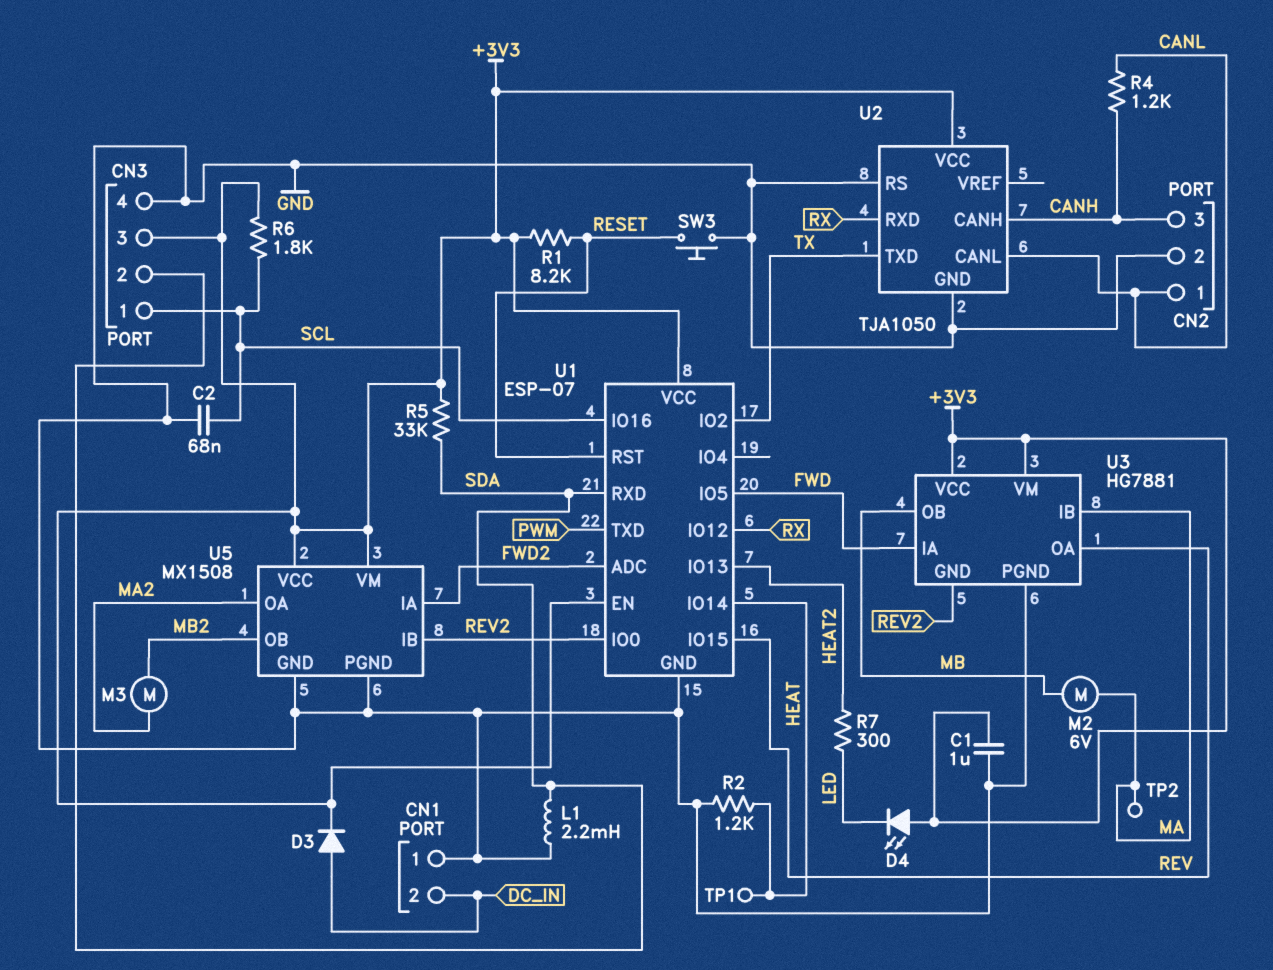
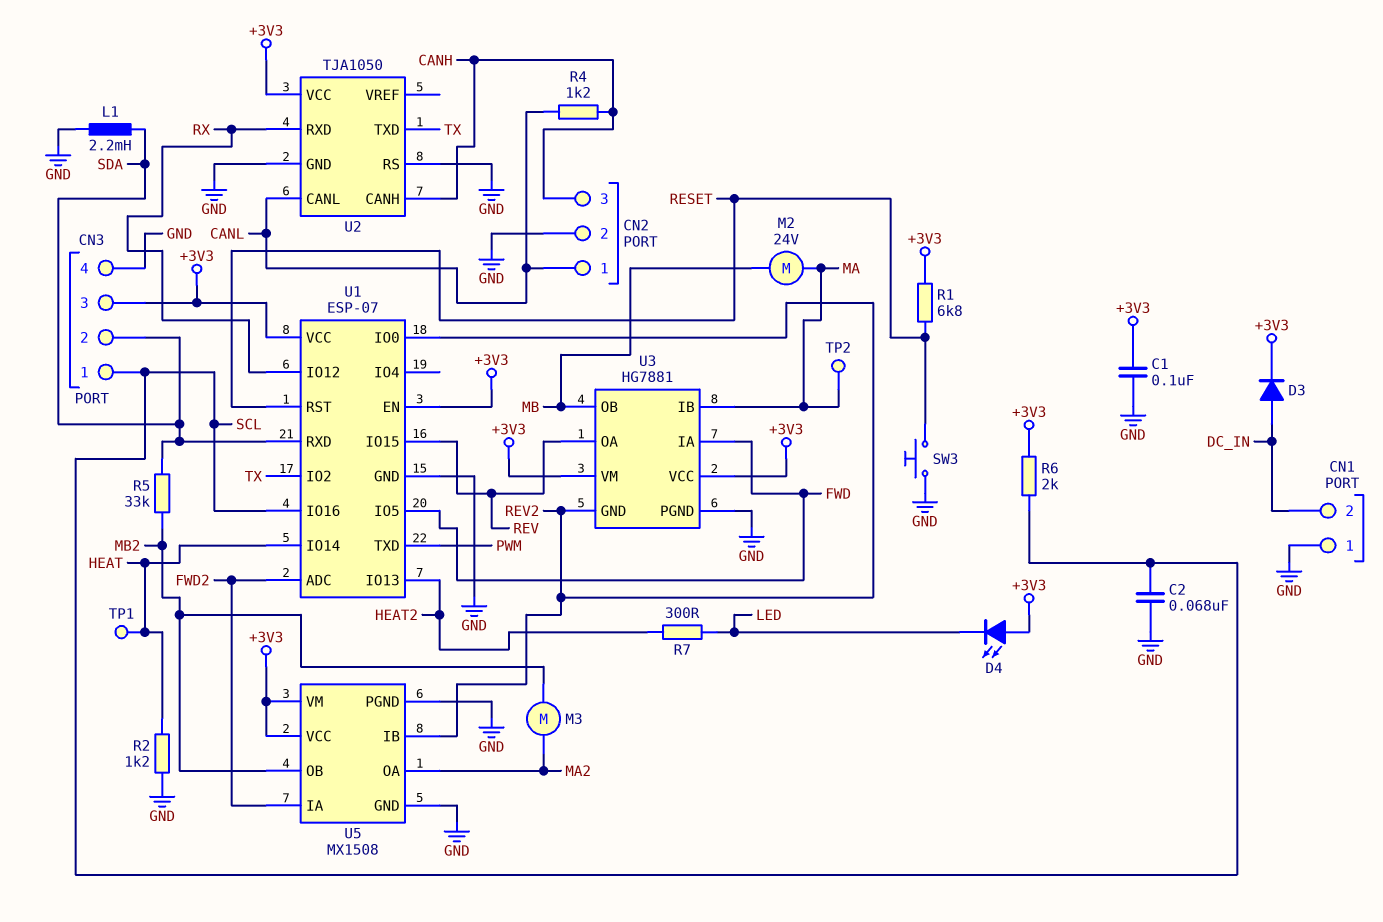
C1: 1uF (+3V3, GND) -> 100nF (+3V3, GND)
M2: motor 6V (MA, MB) -> motor 24V (MA, MB)
R1: 8.2k (+3V3, RESET) -> 6.8k (+3V3, RESET)
R5: 33k (+3V3, SDA) -> 33k (MB2, SDA)
R6: 1.8k (+3V3, SCL) -> 2k (+3V3, SCL)

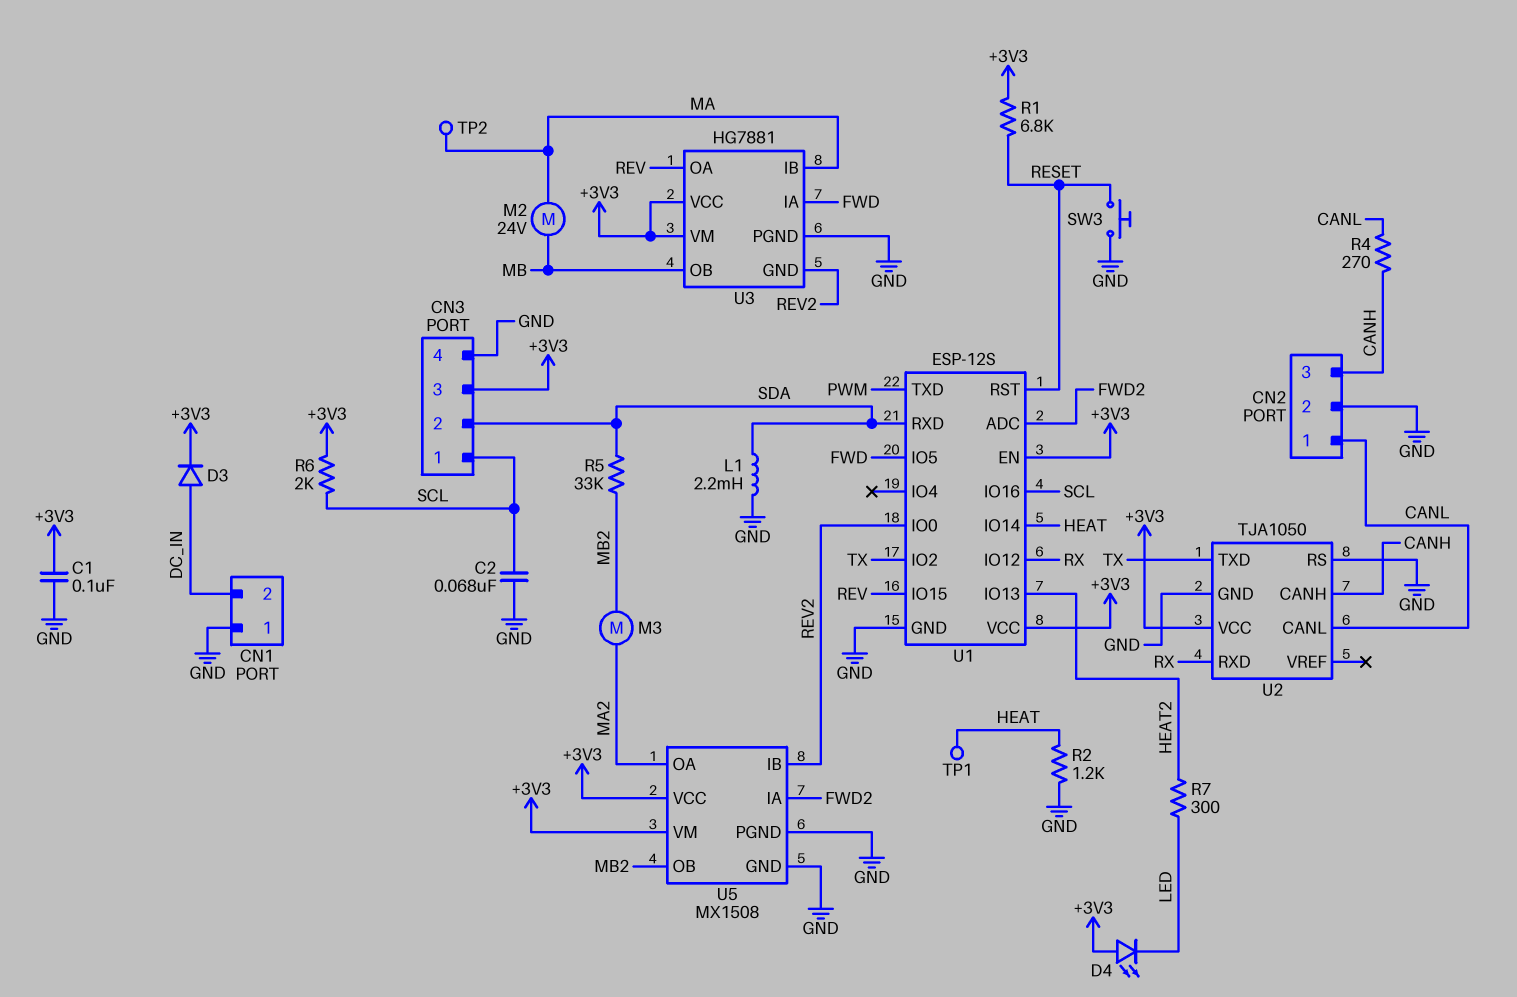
R4: 1.2k (CANH, CANL) -> 270 (CANH, CANL)
U1: ESP-07 -> ESP-12S

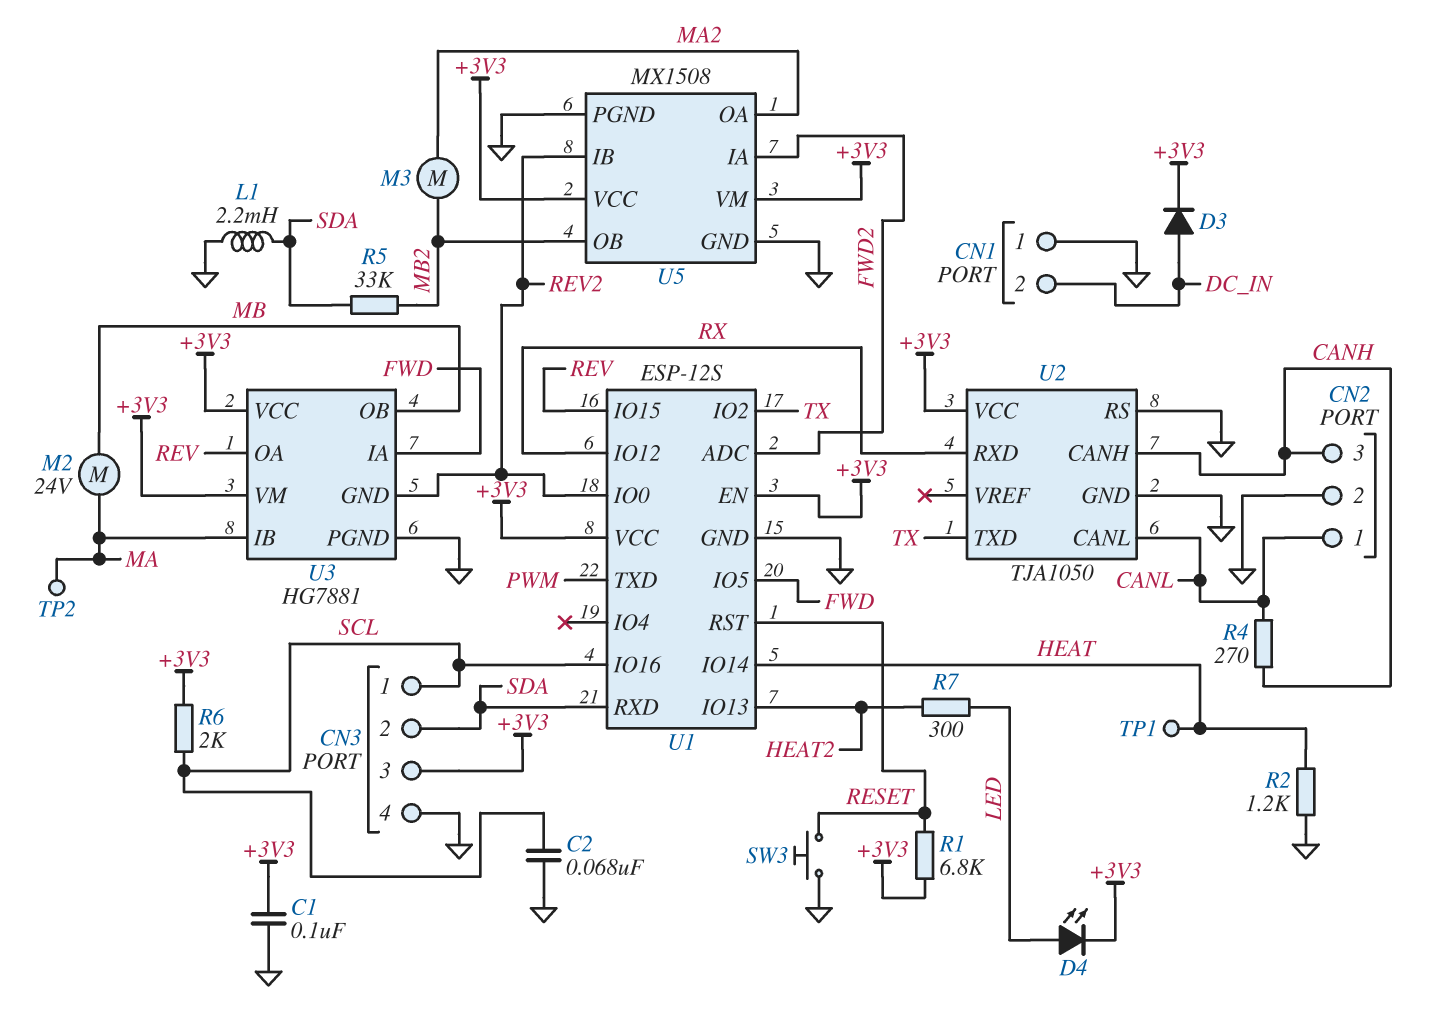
D4: LED (A +3V3, K LED) -> LED (A LED, K +3V3)

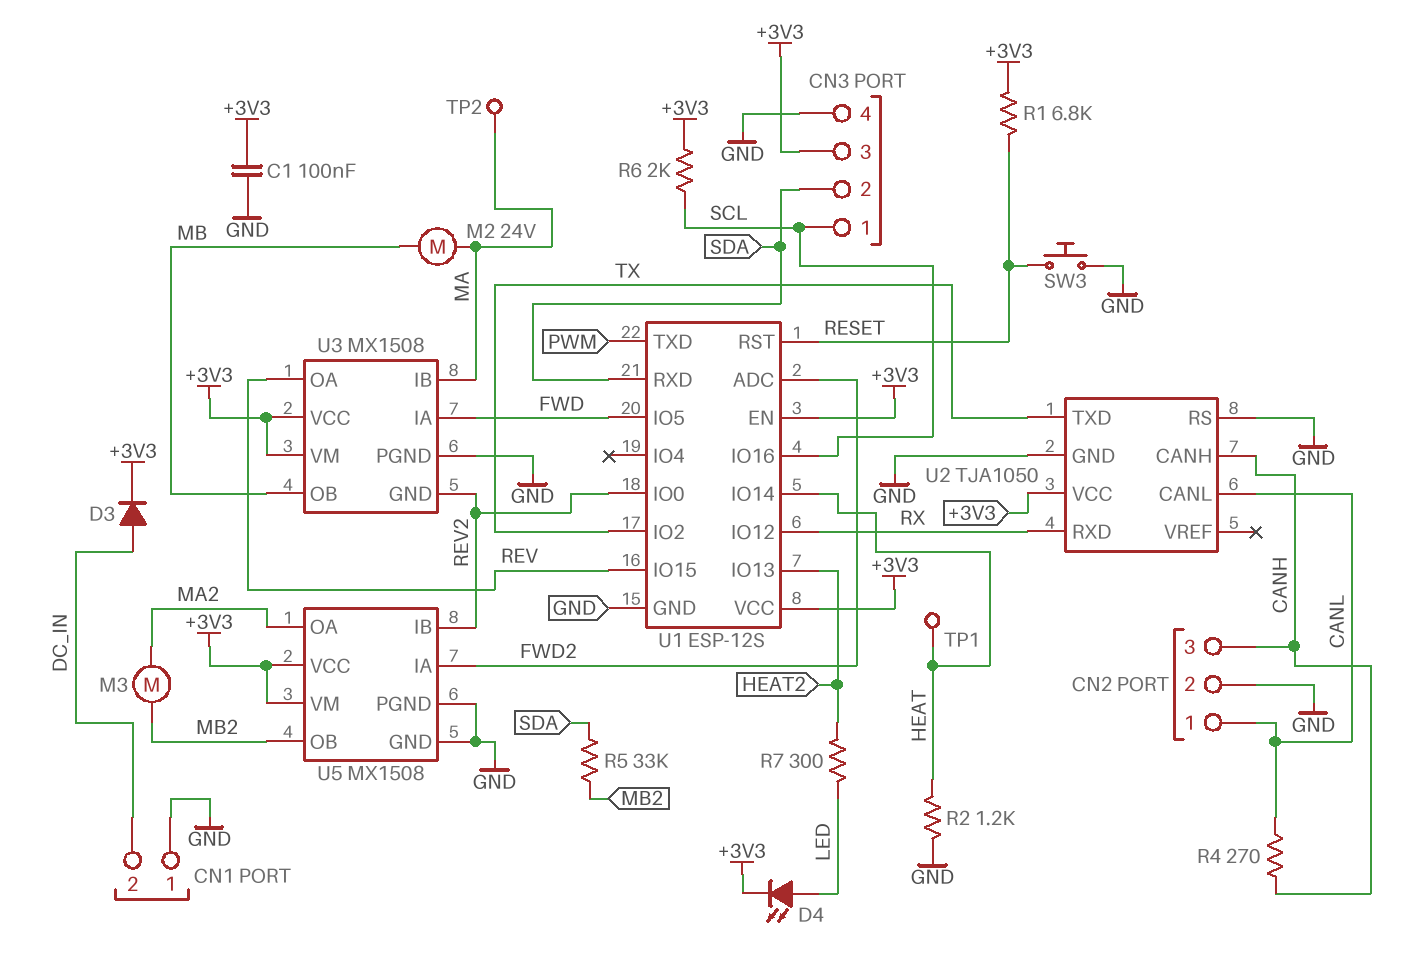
C2: 68nF (GND, SCL) -> none
L1: 2.2mH (GND, SDA) -> none
U3: HG7881 -> MX1508

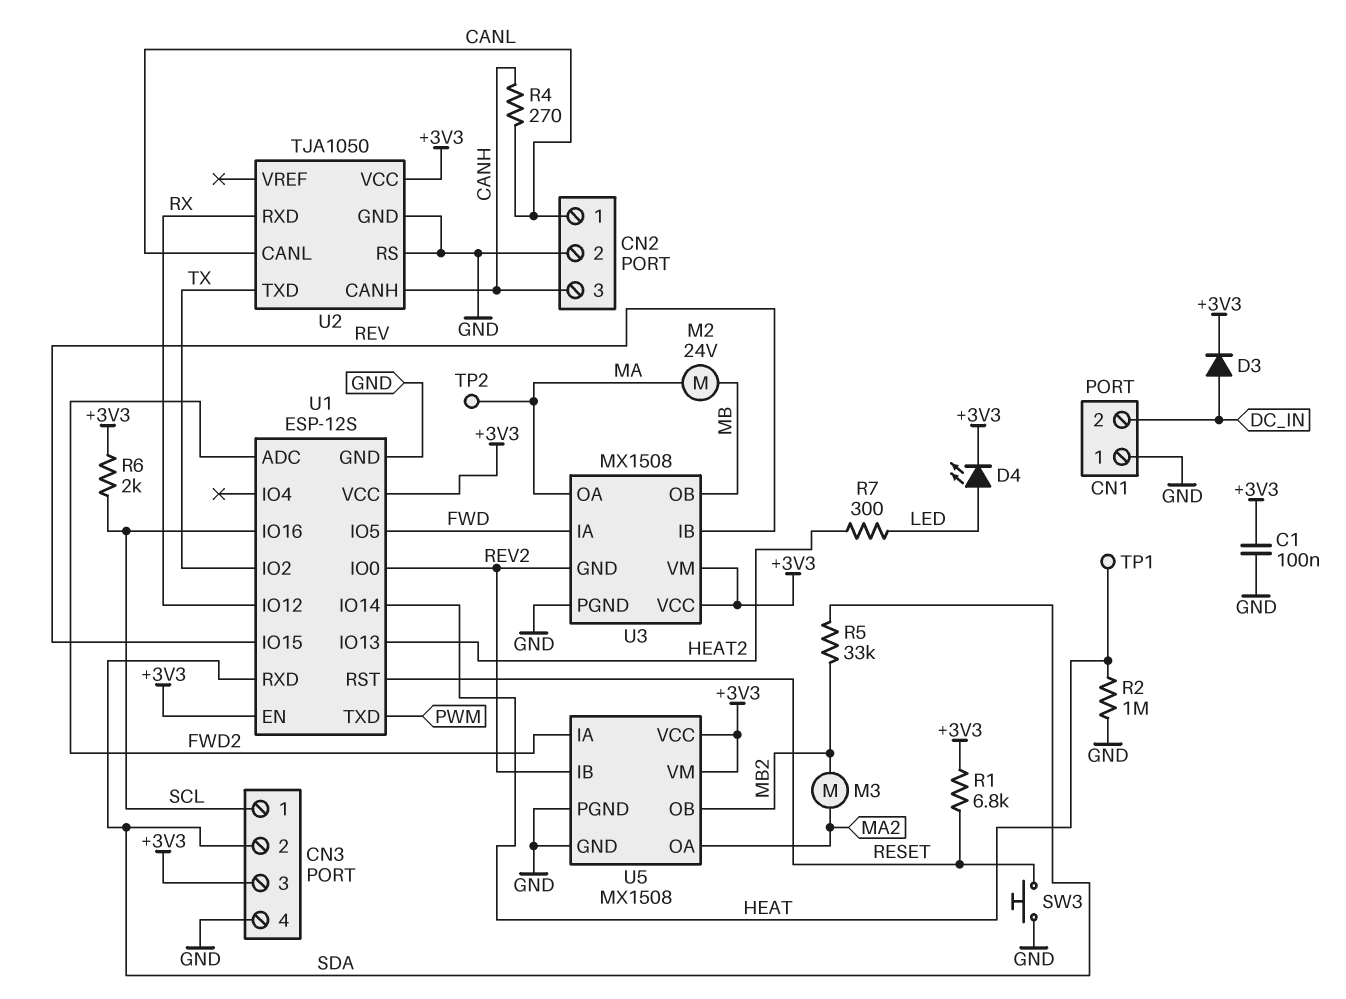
R2: 1.2k (GND, HEAT) -> 1M (GND, HEAT)
U3 pin IB: MA -> REV
U3 pin OA: REV -> MA

